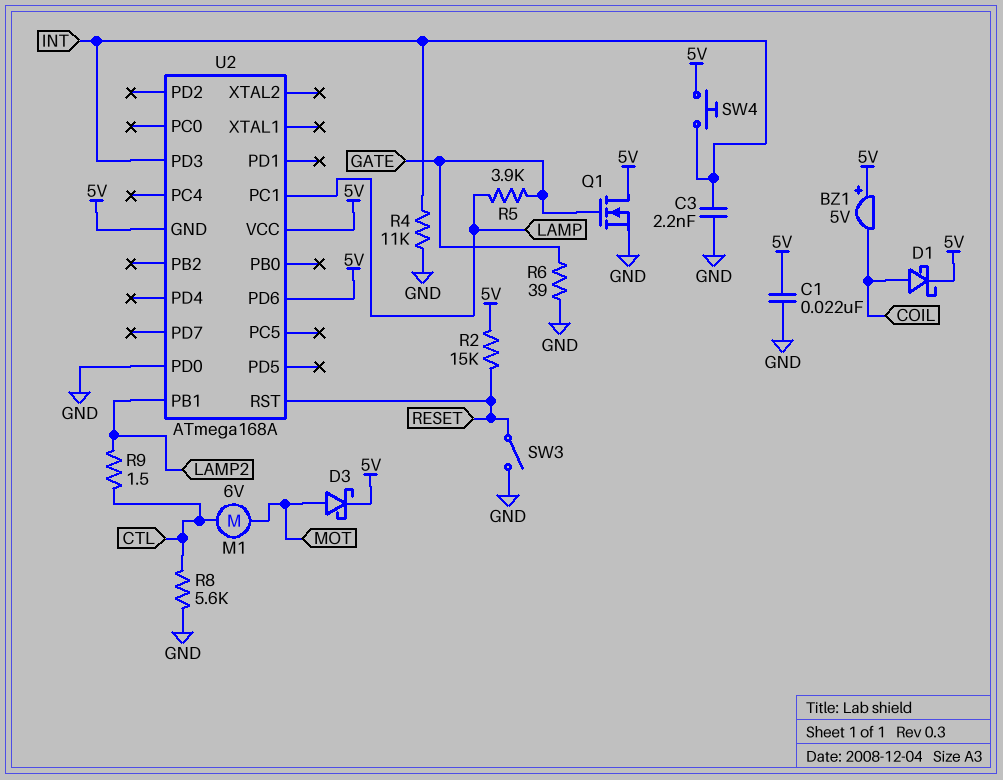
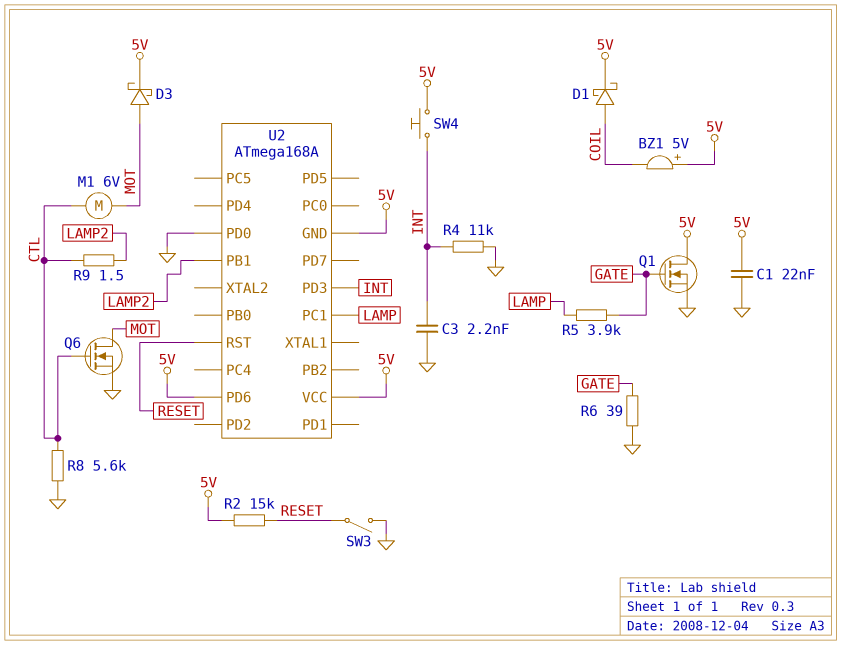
Q6: none -> NMOS (G CTL, D MOT, S GND)

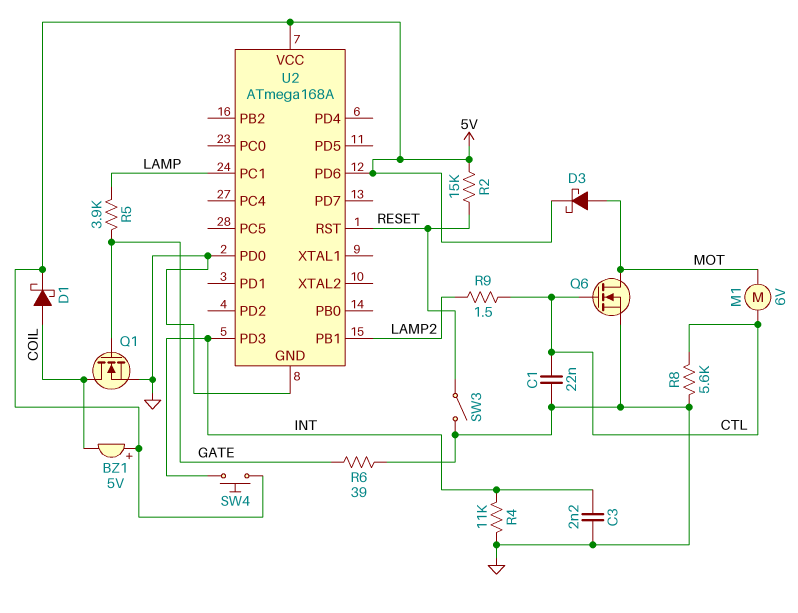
C1: 22nF (5V, GND) -> 22nF (CTL, GND)
Q1: NMOS (G GATE, D 5V, S GND) -> NMOS (G GATE, D COIL, S GND)
U2 pin GND: 5V -> GND

